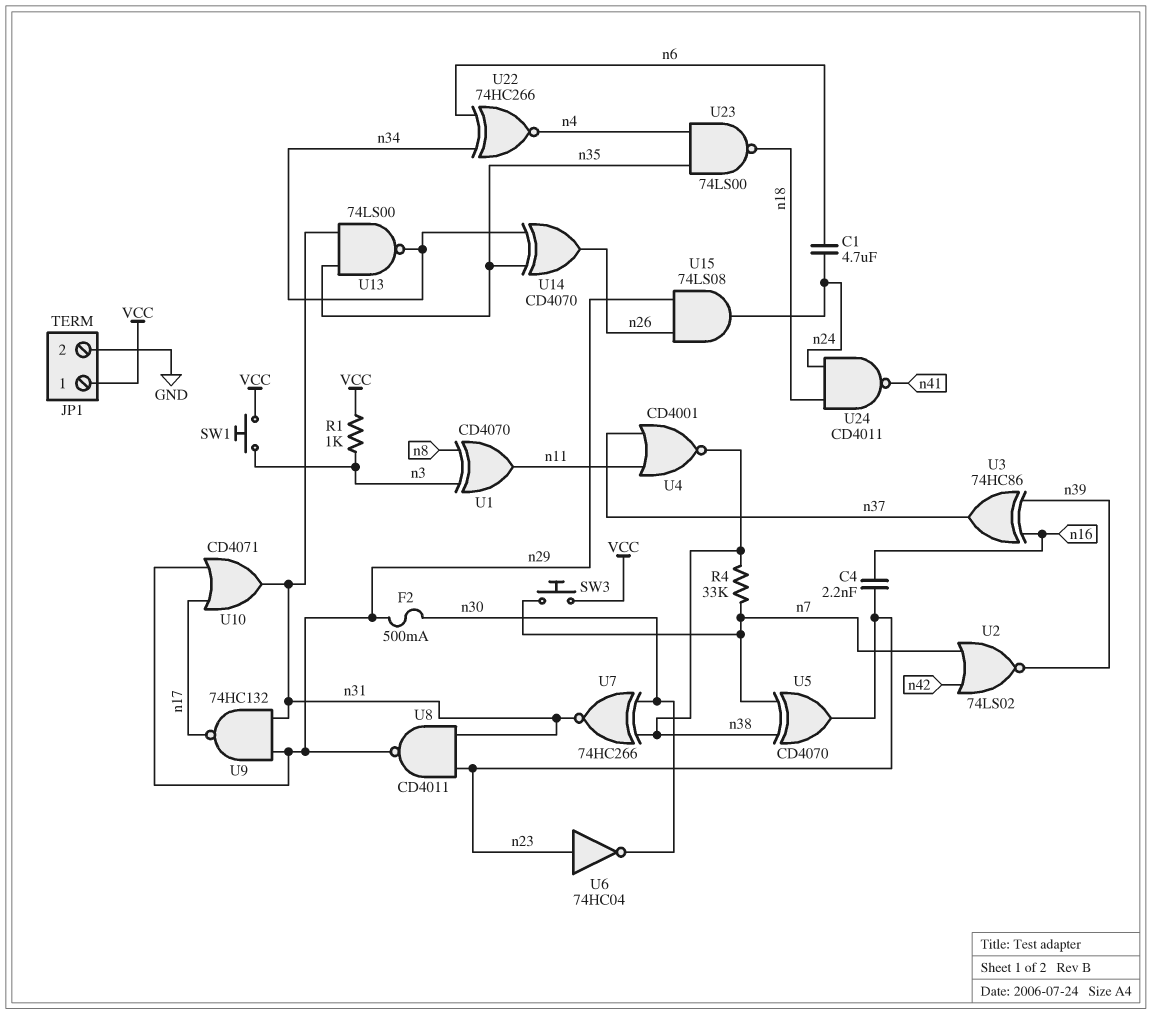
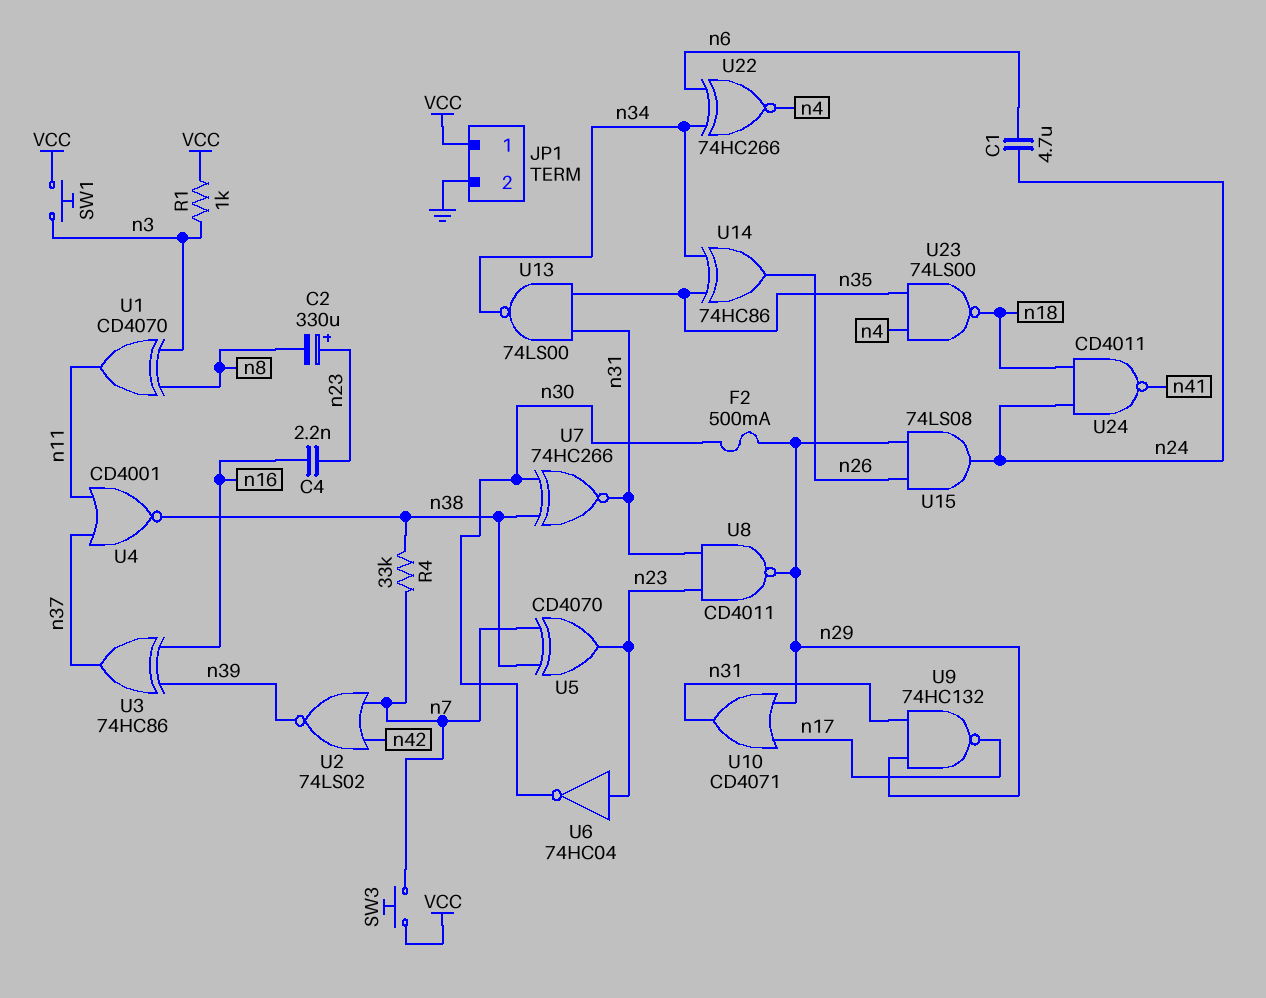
C2: none -> 330uF (plus n23, minus n8)
U14: XOR CD4070 (in n34, in n35, out n26) -> XOR 74HC86 (in n34, in n35, out n26)

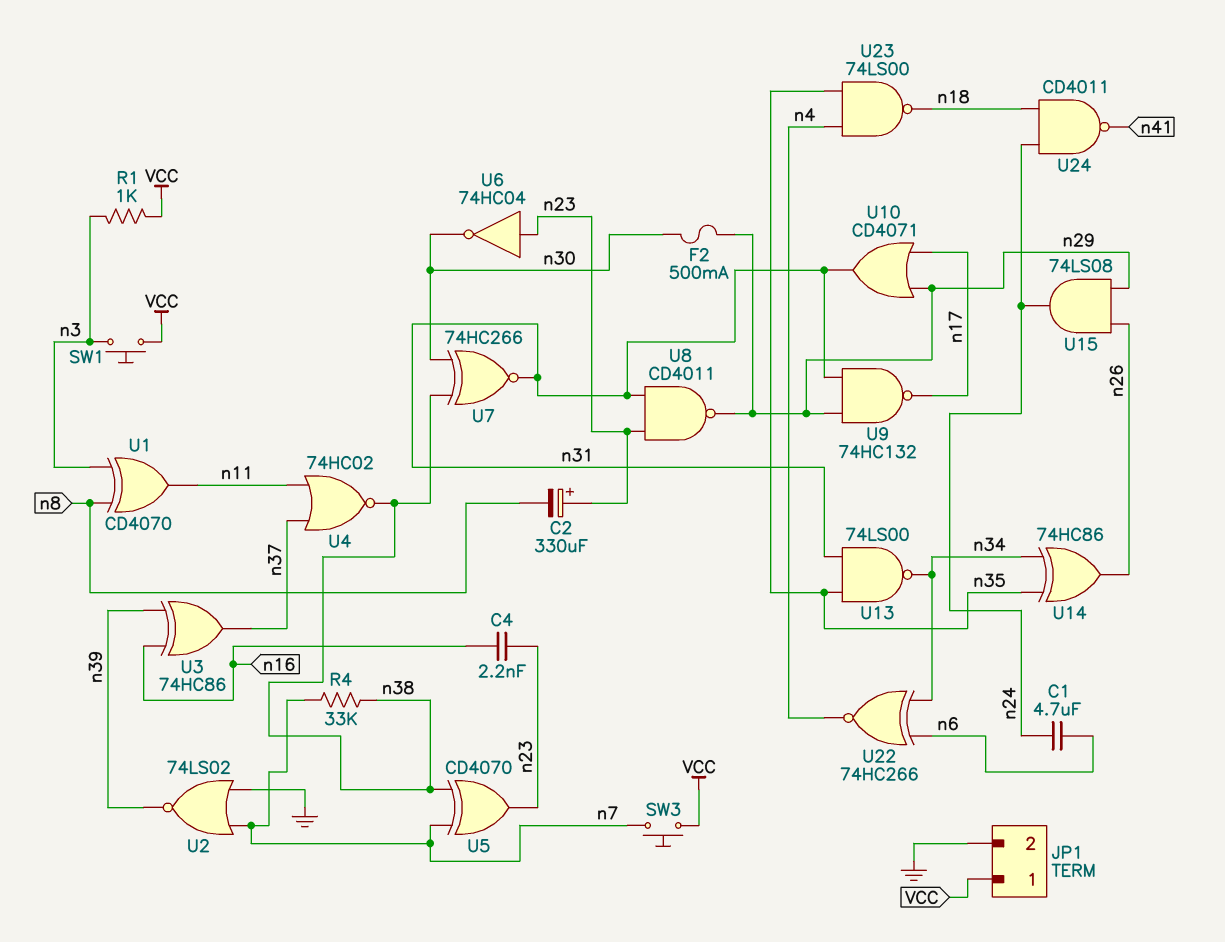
U2: NOR 74LS02 (in n7, in n42, out n39) -> NOR 74LS02 (in GND, in n7, out n39)
U4: NOR CD4001 (in n11, in n37, out n38) -> NOR 74HC02 (in n11, in n37, out n38)

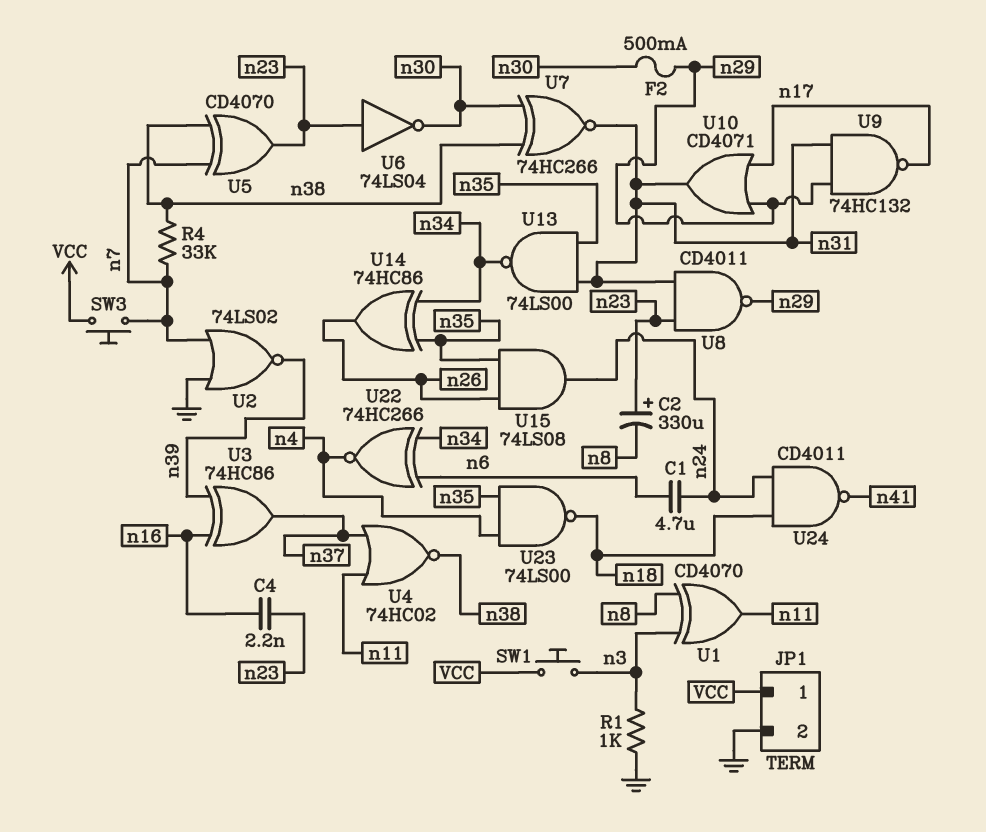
R1: 1k (VCC, n3) -> 1k (GND, n3)
U6: NOT 74HC04 (in n23, out n30) -> NOT 74LS04 (in n23, out n30)
U15: AND 74LS08 (in n26, in n29, out n24) -> AND 74LS08 (in n26, in n35, out n24)

